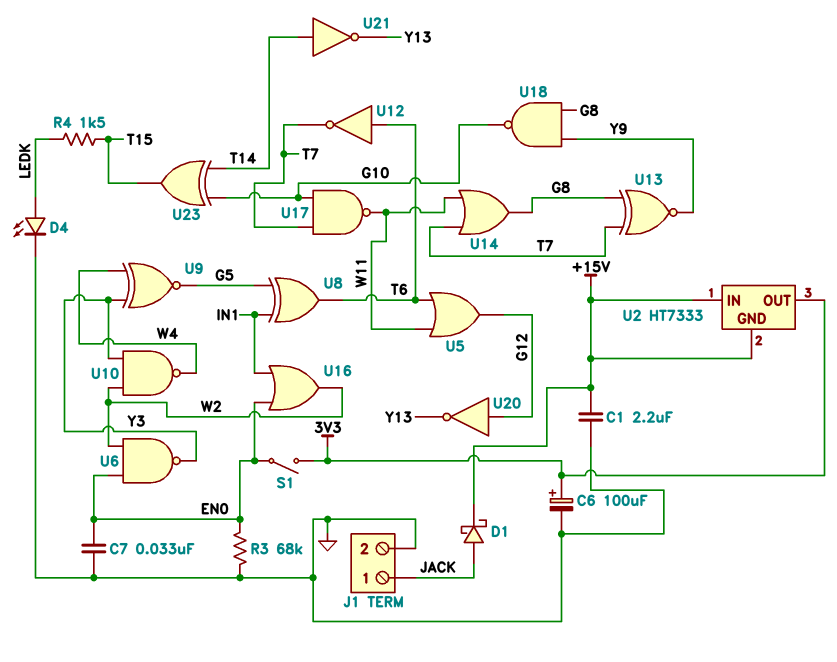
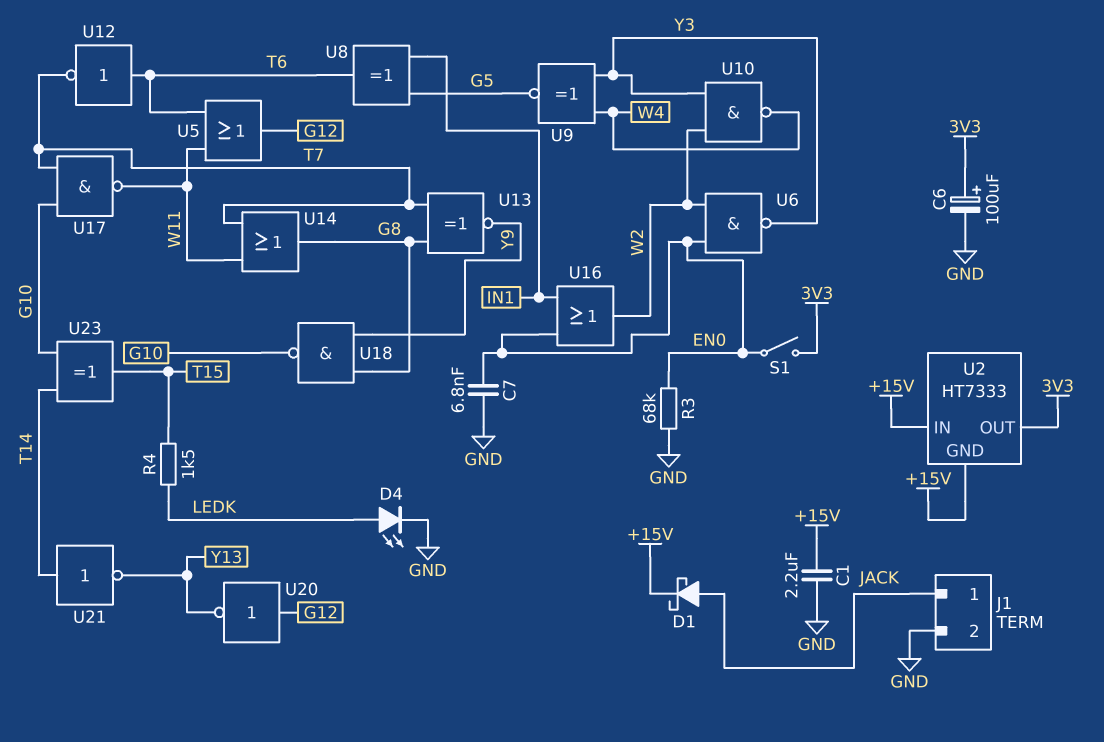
C7: 33nF (EN0, GND) -> 6.8nF (EN0, GND)

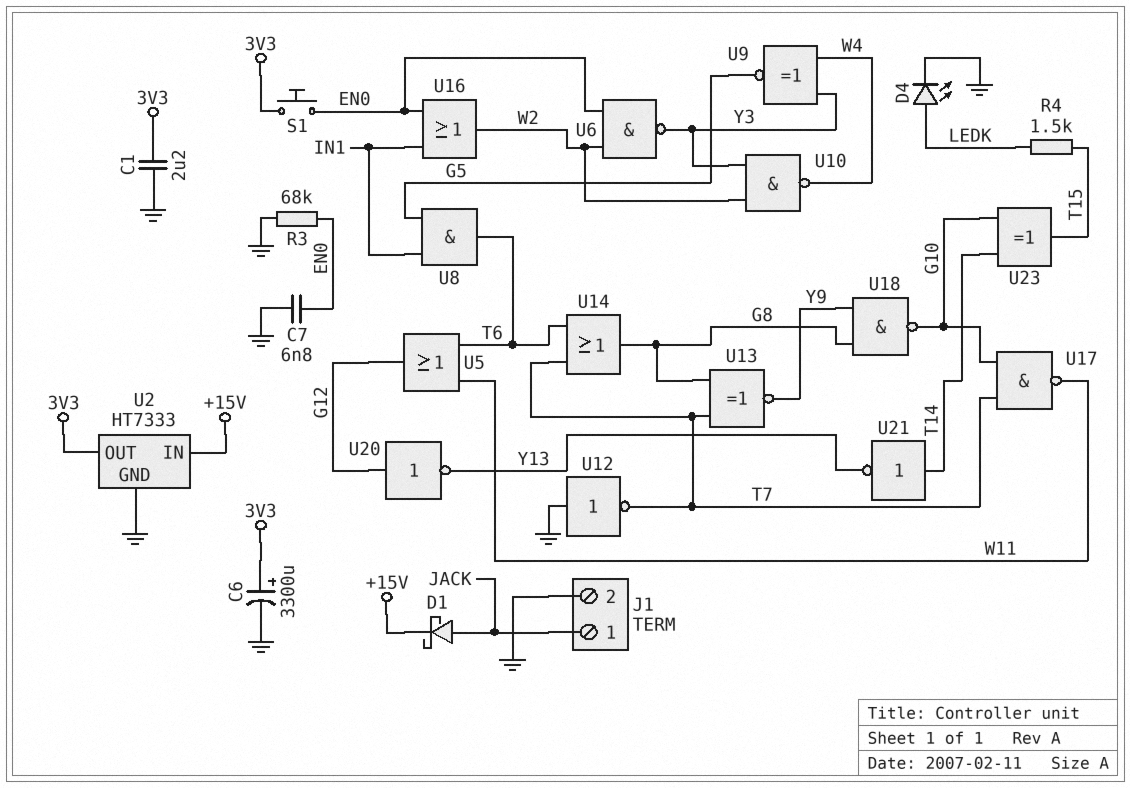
C1: 2.2uF (+15V, GND) -> 2.2uF (3V3, GND)
C6: 100uF (plus 3V3, minus GND) -> 3300uF (plus 3V3, minus GND)
S1: switch (3V3, EN0) -> button (3V3, EN0)
U2 pin GND: +15V -> GND
U8: XOR (in G5, in IN1, out T6) -> AND (in G5, in IN1, out T6)
U12: NOT (in T6, out T7) -> NOT (in GND, out T7)
U14: OR (in T7, in W11, out G8) -> OR (in T6, in T7, out G8)

